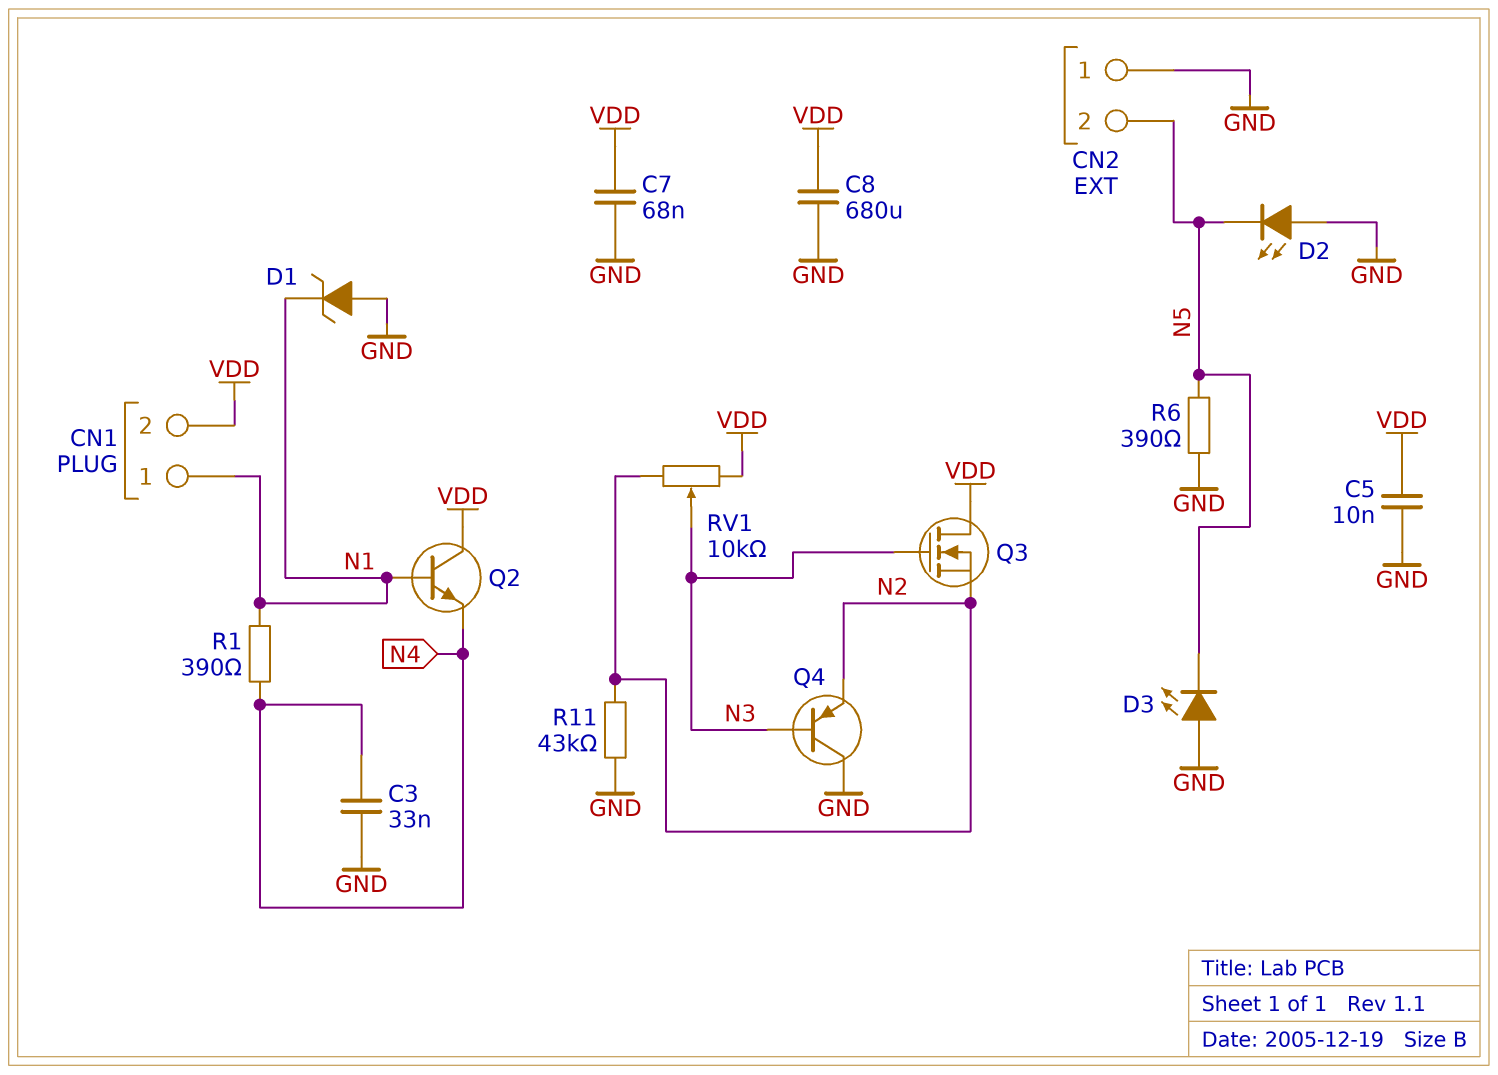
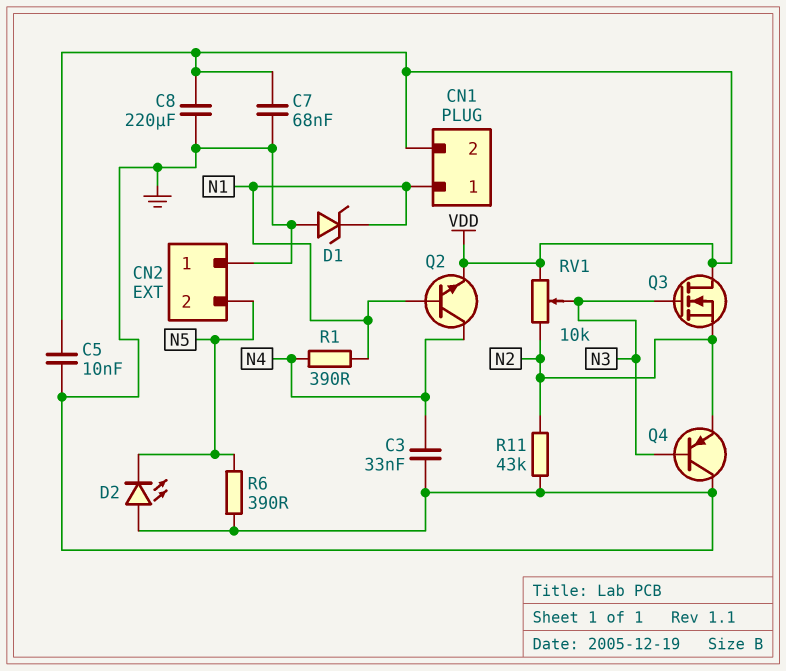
C8: 680uF (GND, VDD) -> 220uF (GND, VDD)
D3: LED (A GND, K N5) -> none
Q2: NPN (B N1, C VDD, E N4) -> NPN (B N1, C N4, E VDD)

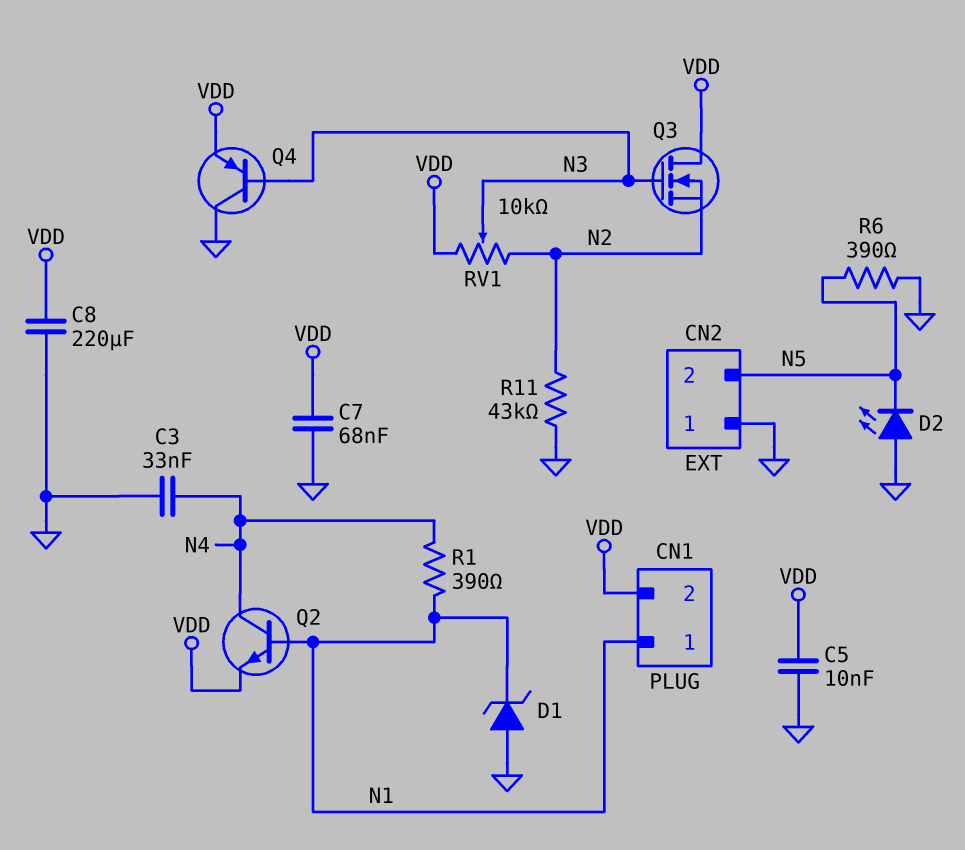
Q4: PNP (B N3, C GND, E N2) -> PNP (B N3, C GND, E VDD)

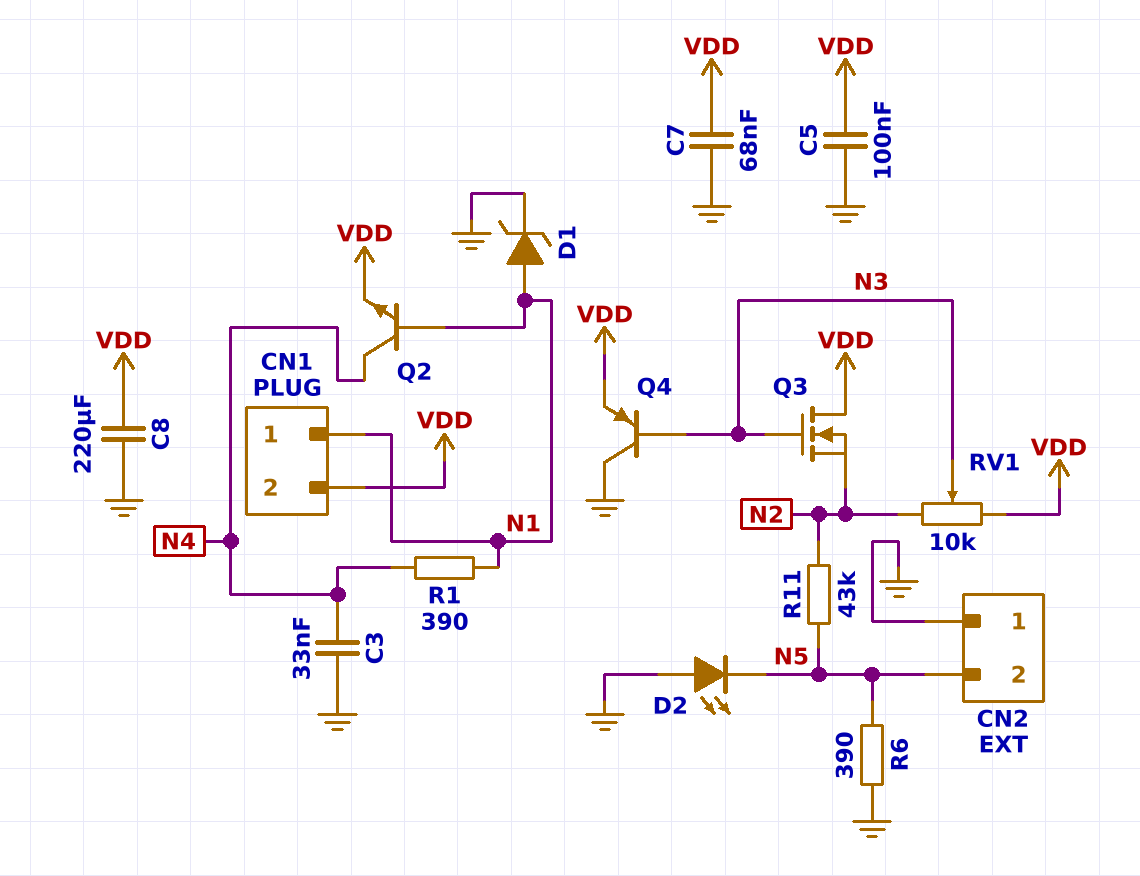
C5: 10nF (GND, VDD) -> 100nF (GND, VDD)
D1: zener (A GND, K N1) -> zener (A N1, K GND)
R11: 43k (GND, N2) -> 43k (N2, N5)

